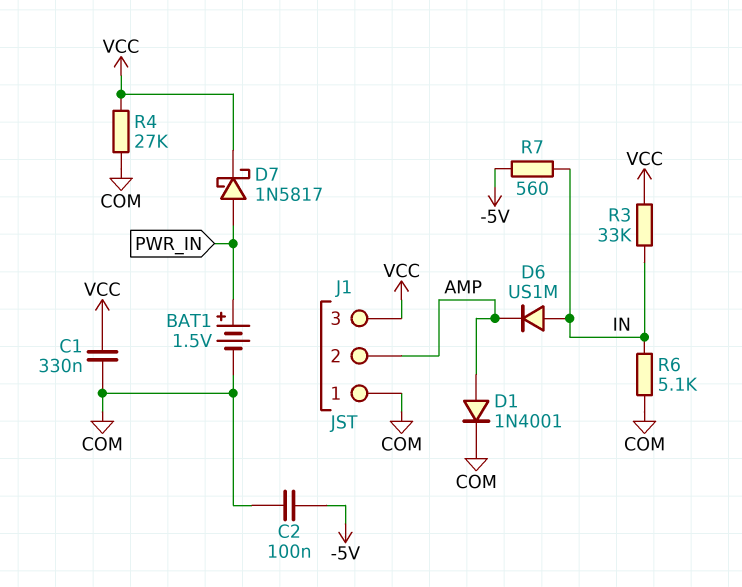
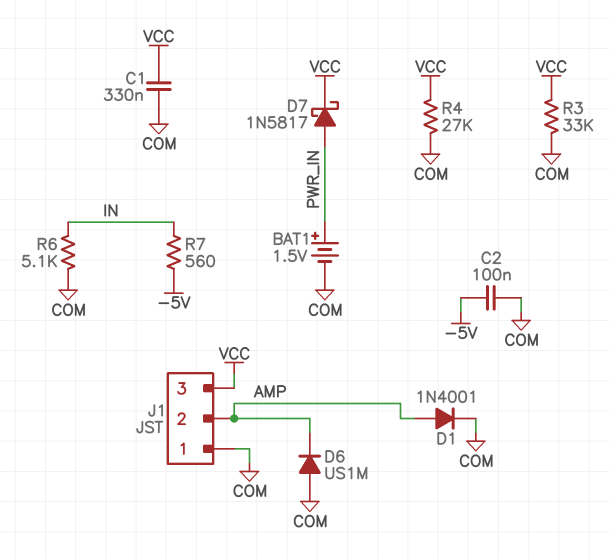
D6: diode US1M (A IN, K AMP) -> diode US1M (A COM, K AMP)
R3: 33k (IN, VCC) -> 33k (COM, VCC)

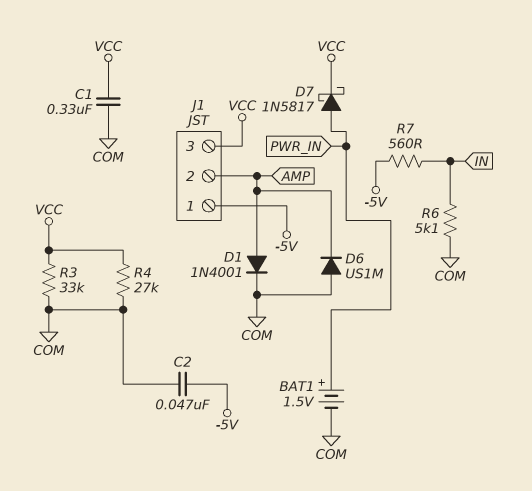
C2: 100nF (-5V, COM) -> 47nF (-5V, COM)
J1 pin 1: COM -> -5V

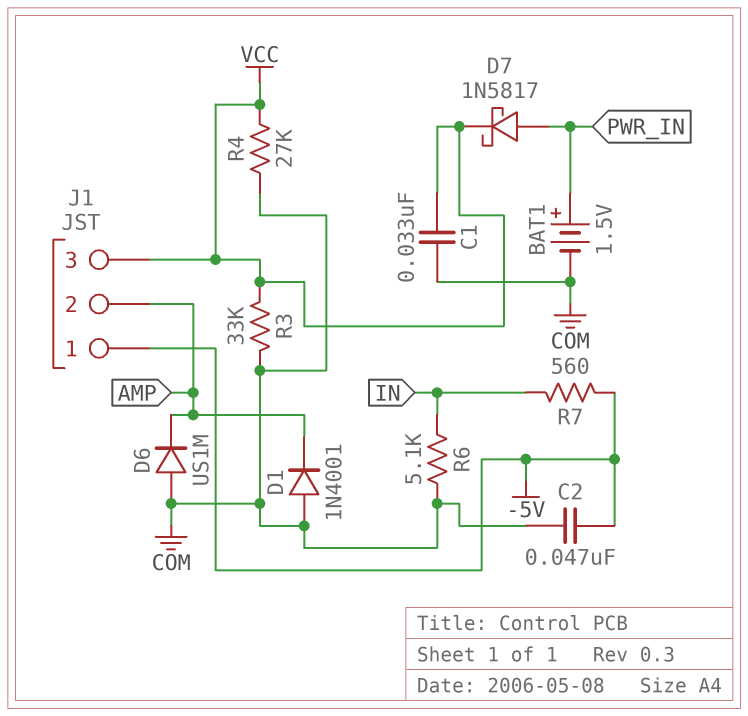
C1: 330nF (COM, VCC) -> 33nF (COM, VCC)
D1: diode 1N4001 (A AMP, K COM) -> diode 1N4001 (A COM, K AMP)

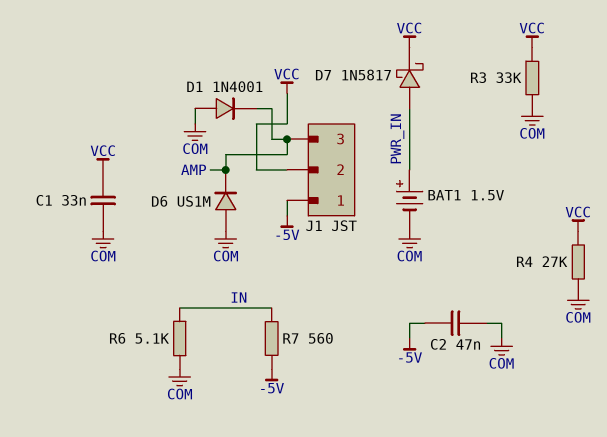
J1 pin 2: AMP -> VCC
J1 pin 3: VCC -> AMP

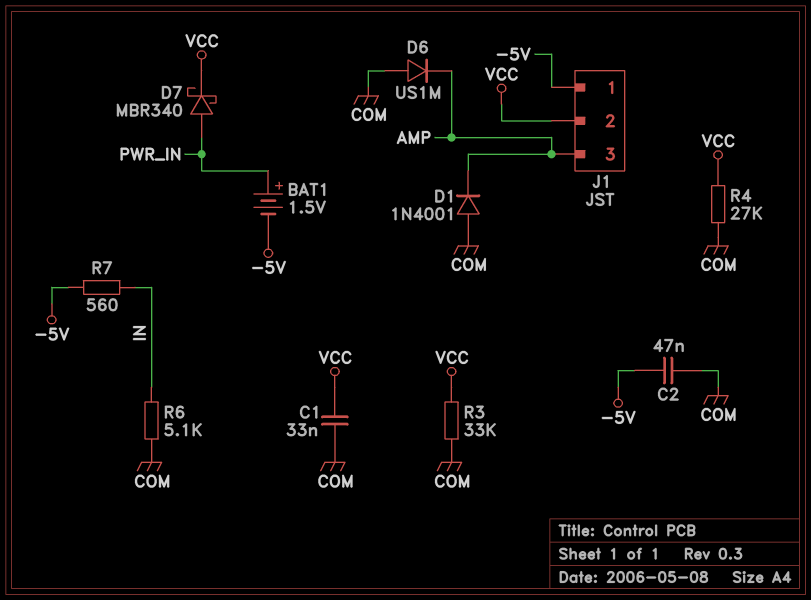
BAT1: 1.5V (plus PWR_IN, minus COM) -> 1.5V (plus PWR_IN, minus -5V)
D7: schottky 1N5817 (A PWR_IN, K VCC) -> schottky MBR340 (A PWR_IN, K VCC)

